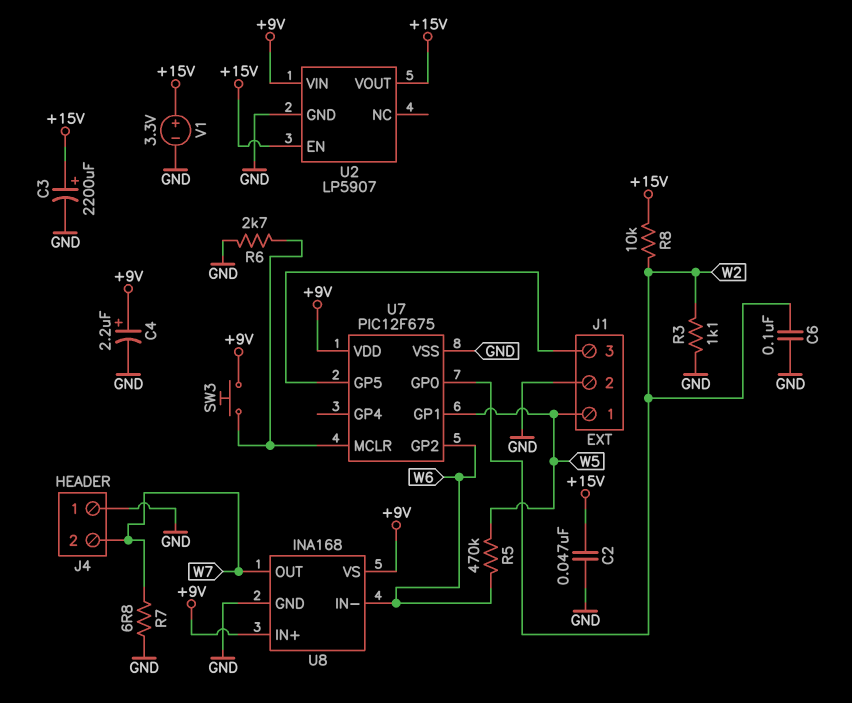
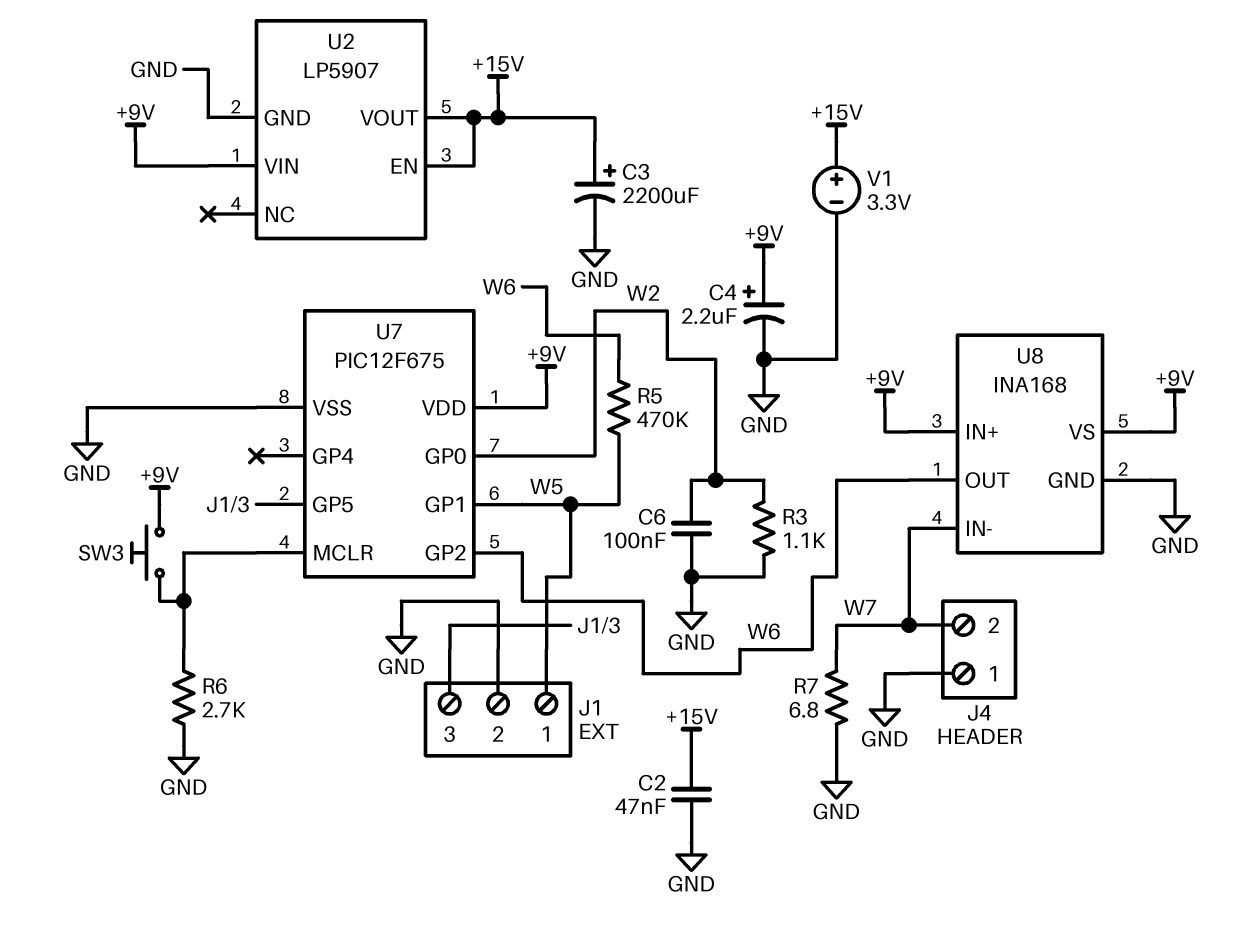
R8: 10k (+15V, W2) -> none
U8 pin IN-: W6 -> W7
U8 pin OUT: W7 -> W6

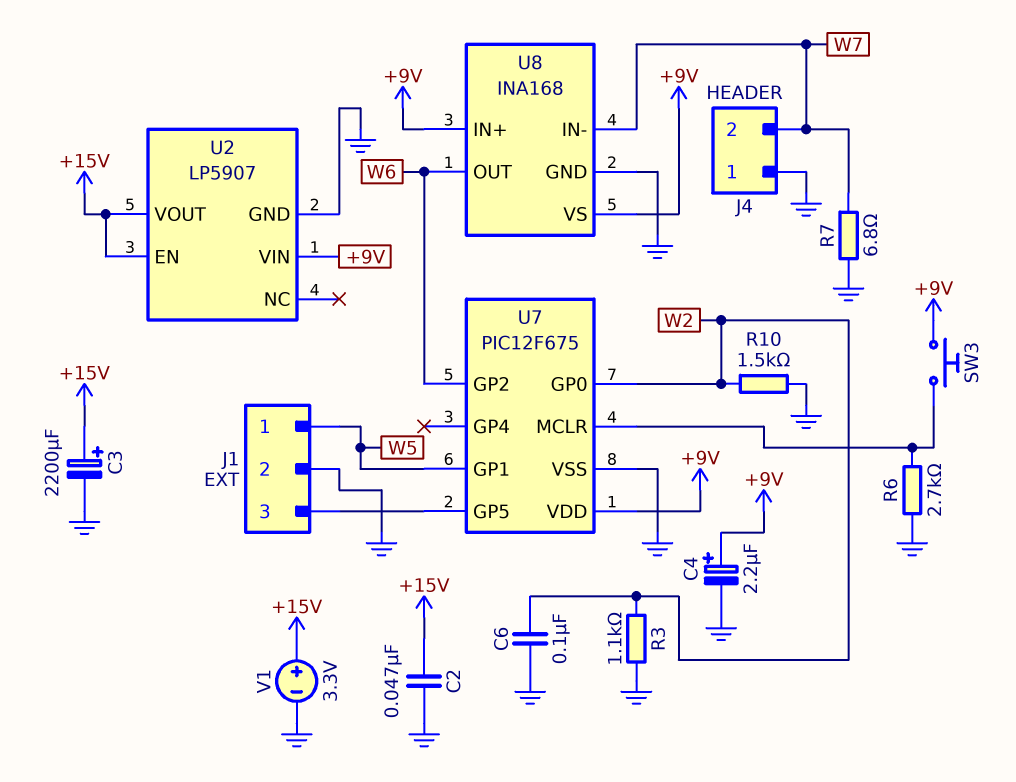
R5: 470k (W5, W6) -> none
R10: none -> 1.5k (GND, W2)

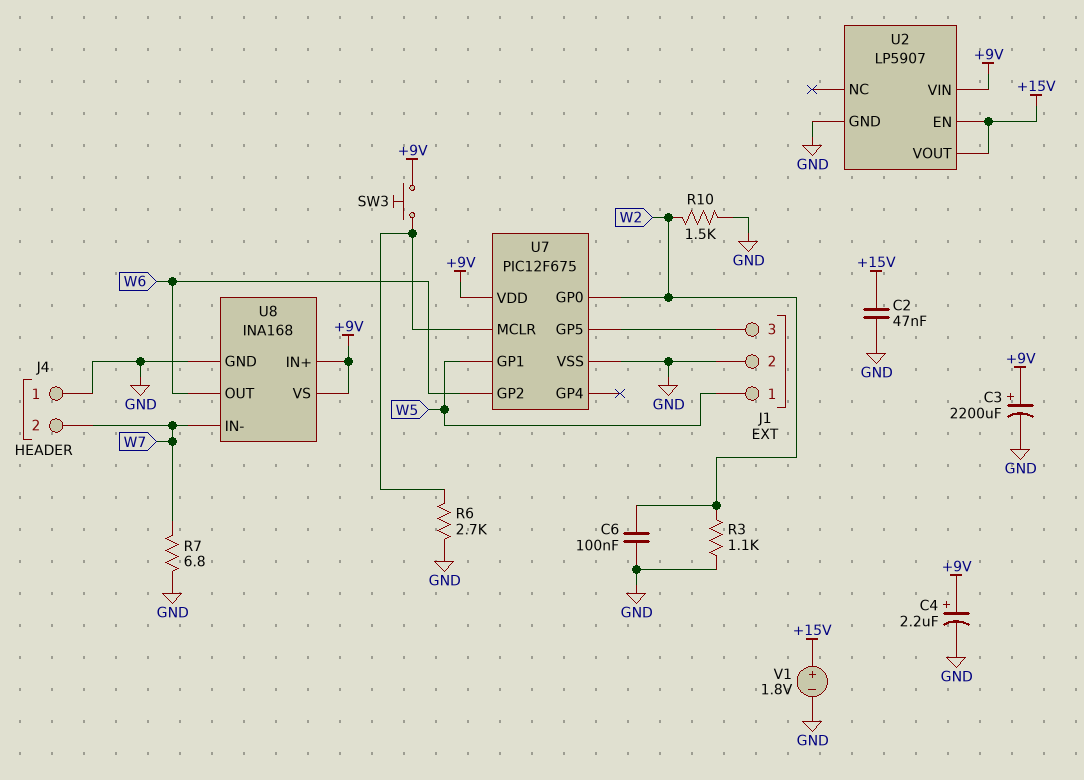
C3: 2200uF (plus +15V, minus GND) -> 2200uF (plus +9V, minus GND)
V1: 3.3V (plus +15V, minus GND) -> 1.8V (plus +15V, minus GND)

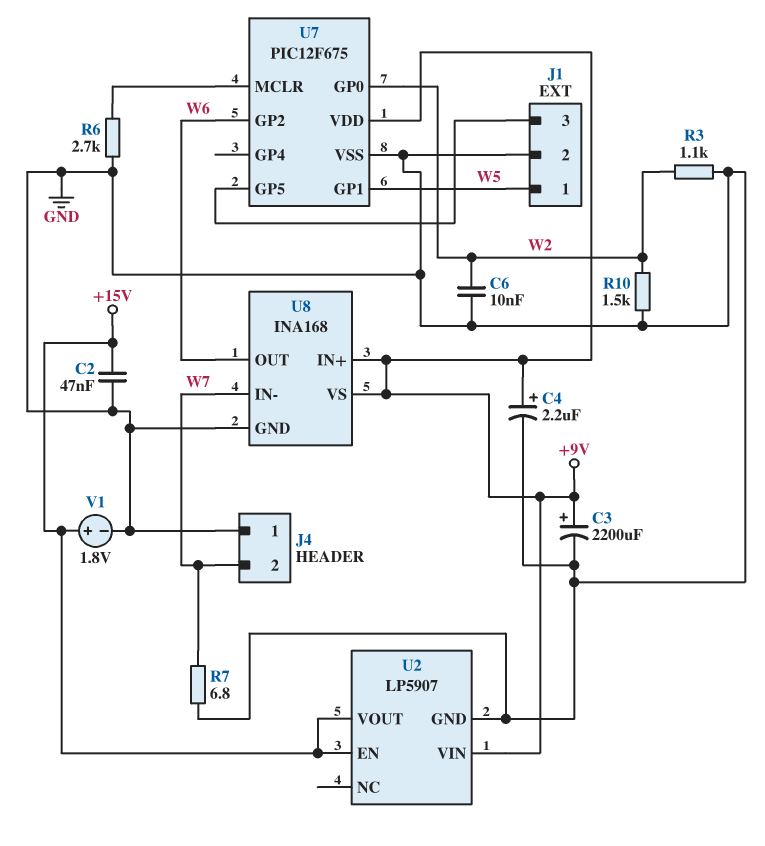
C6: 100nF (GND, W2) -> 10nF (GND, W2)
SW3: button (+9V, U7/MCLR) -> none

